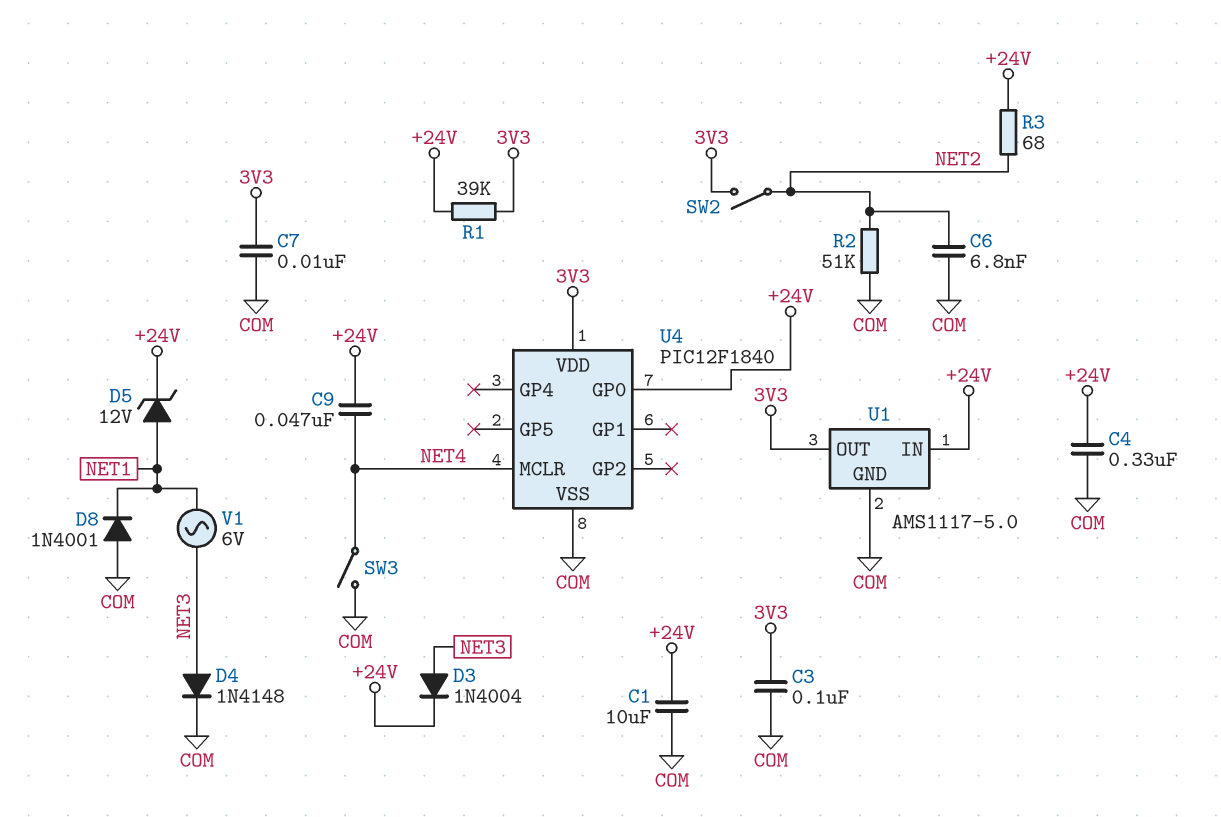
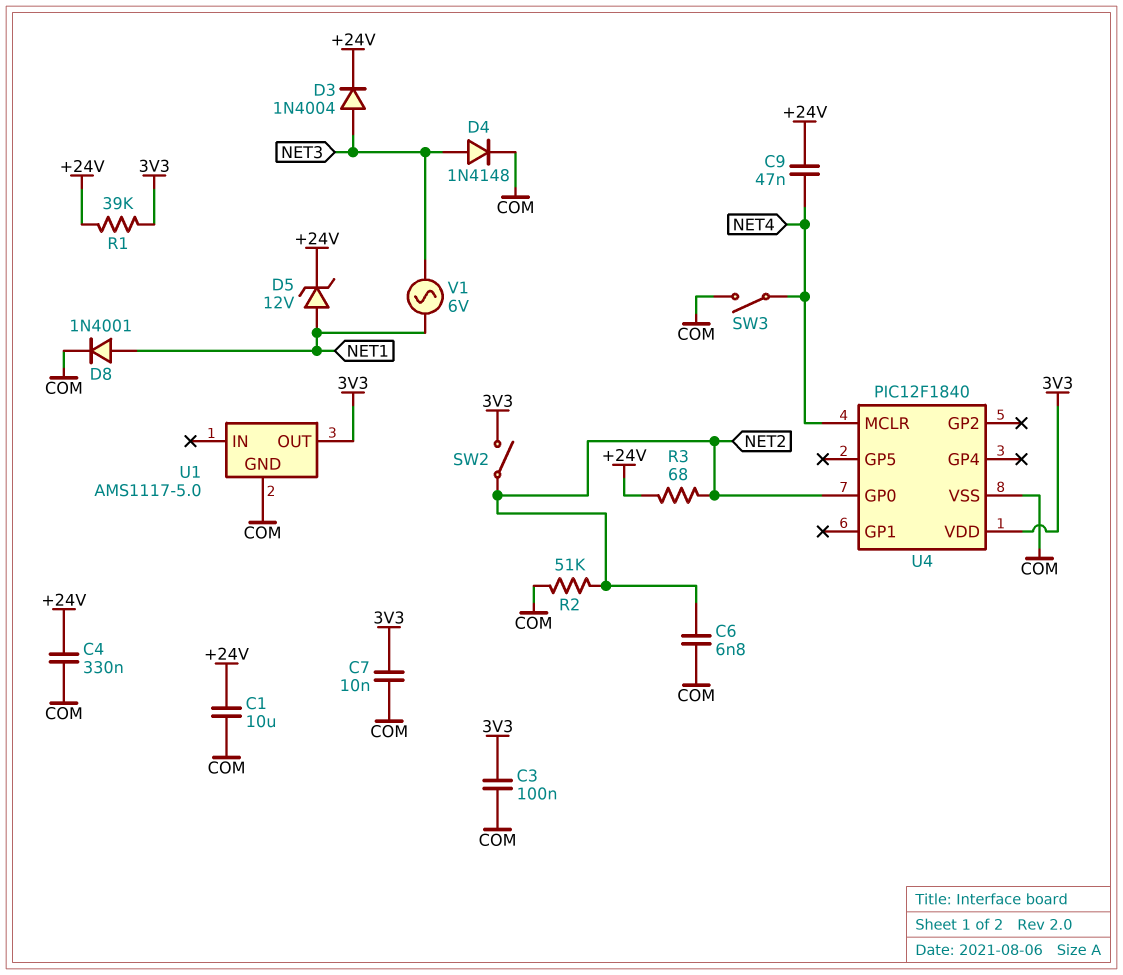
D8: diode 1N4001 (A COM, K NET1) -> diode 1N4001 (A NET1, K COM)
U1 pin IN: +24V -> none
U4 pin GP0: +24V -> NET2

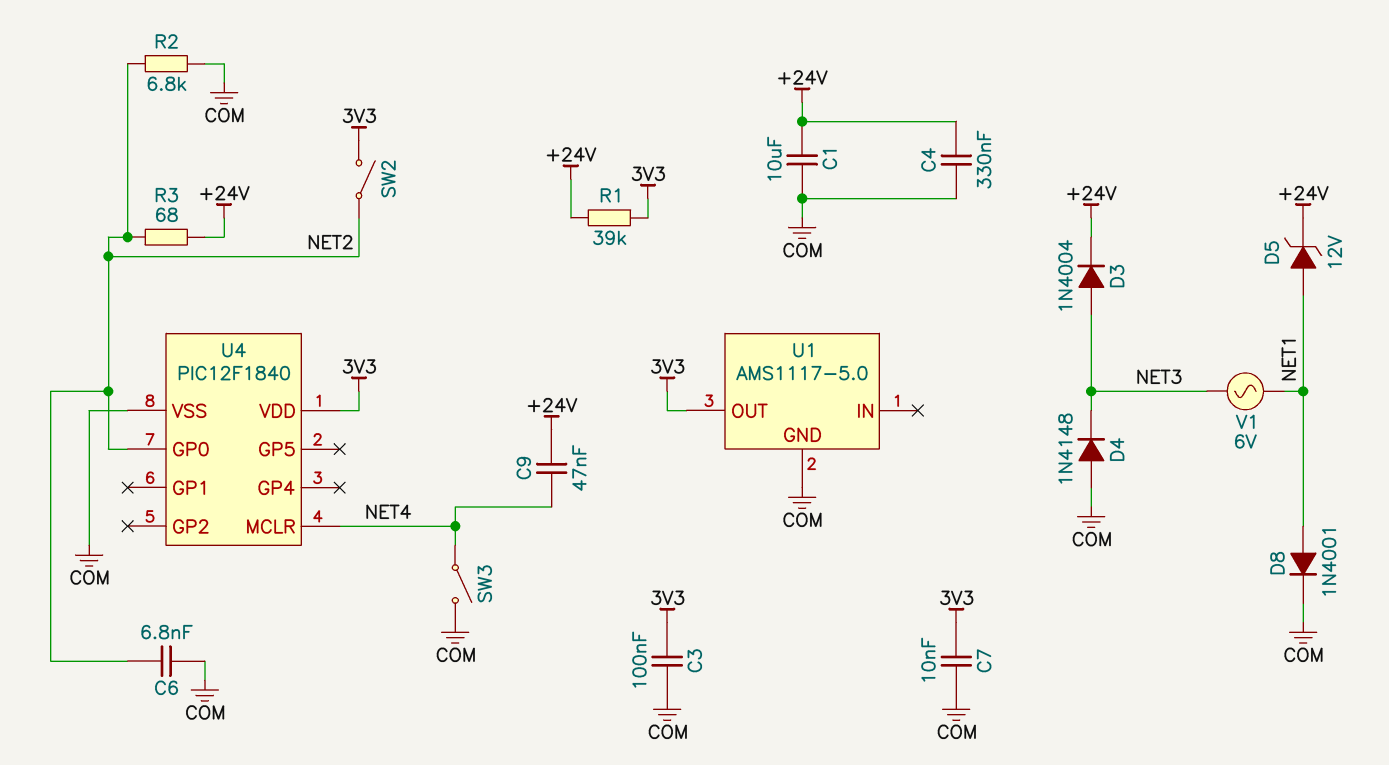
D4: diode 1N4148 (A NET3, K COM) -> diode 1N4148 (A COM, K NET3)
R2: 51k (COM, NET2) -> 6.8k (COM, NET2)

